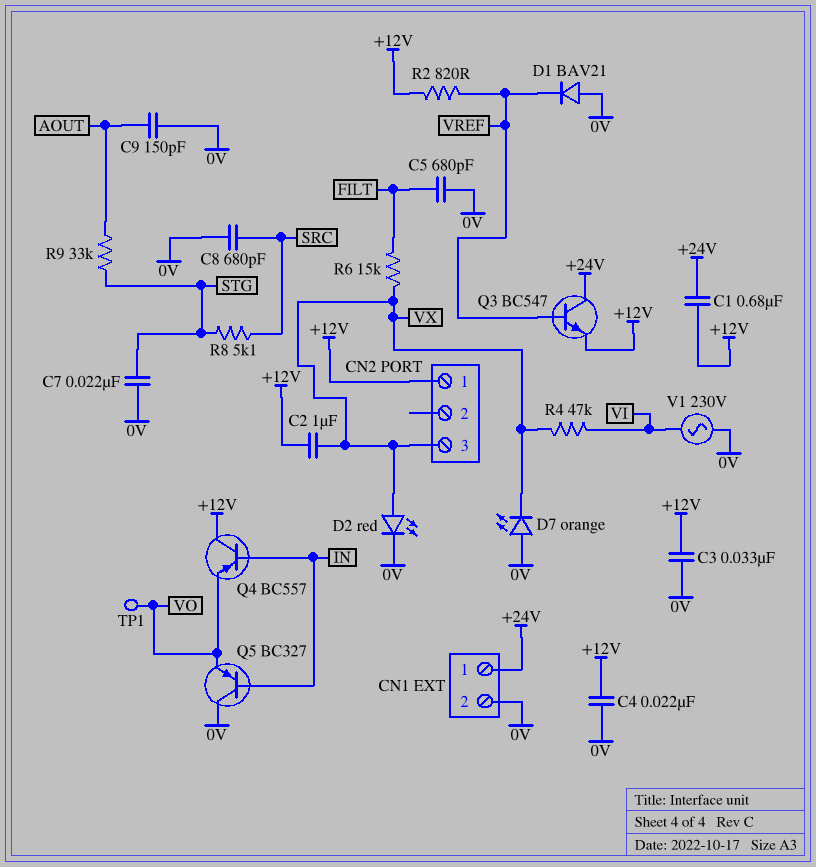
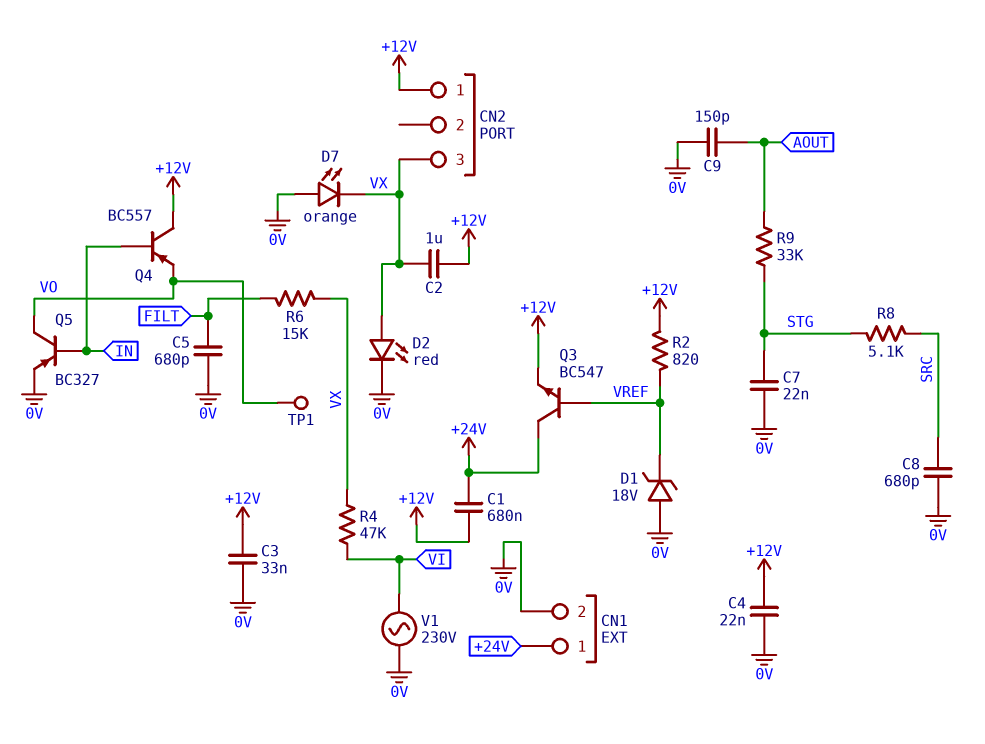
D1: diode BAV21 (A 0V, K VREF) -> zener 18V (A 0V, K VREF)
Q5: PNP BC327 (B IN, C 0V, E VO) -> PNP BC327 (B IN, C VO, E 0V)

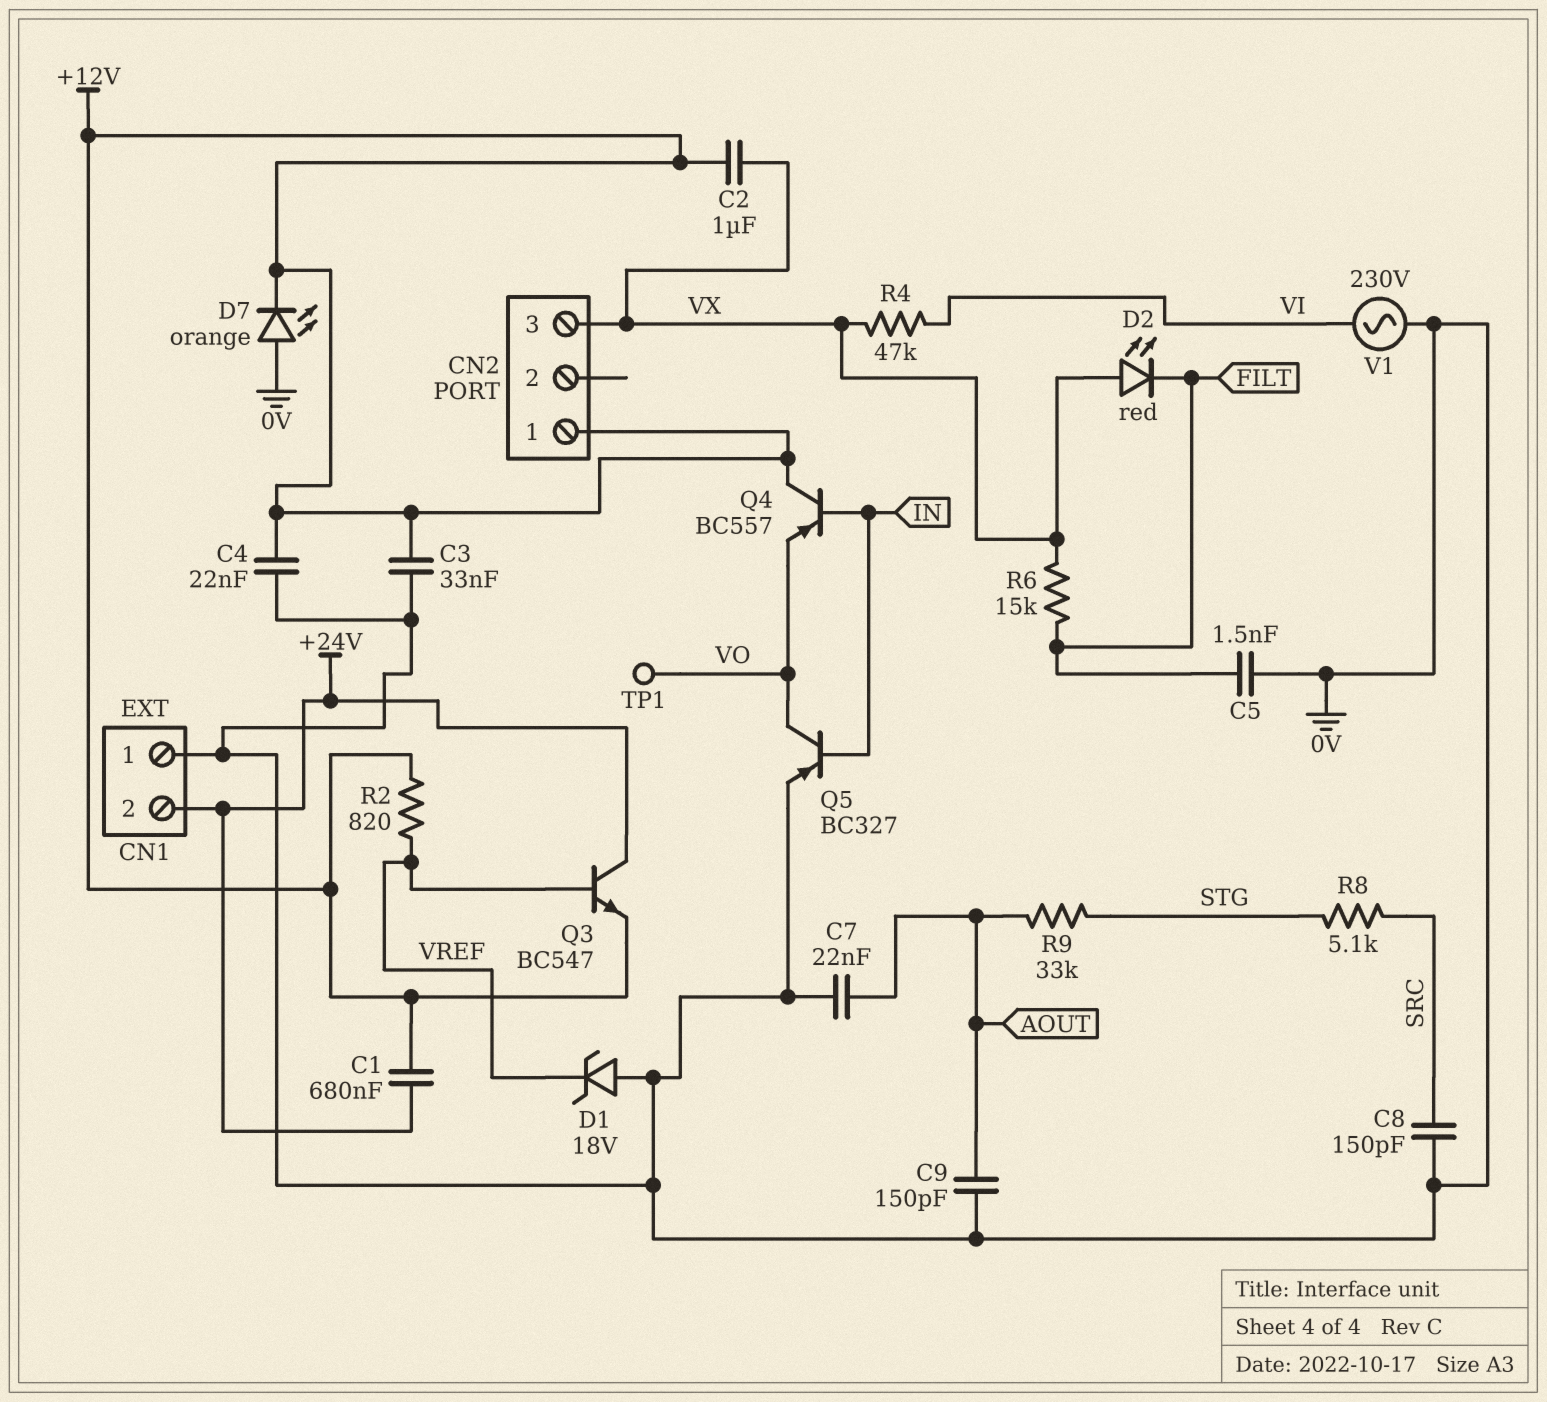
C5: 680pF (0V, FILT) -> 1.5nF (0V, FILT)
C7: 22nF (0V, STG) -> 22nF (0V, AOUT)
C8: 680pF (0V, SRC) -> 150pF (0V, SRC)
CN1 pin 1: +24V -> 0V
CN1 pin 2: 0V -> +24V
D2: LED red (A VX, K 0V) -> LED red (A VX, K FILT)
D7: LED orange (A 0V, K VX) -> LED orange (A 0V, K +12V)

